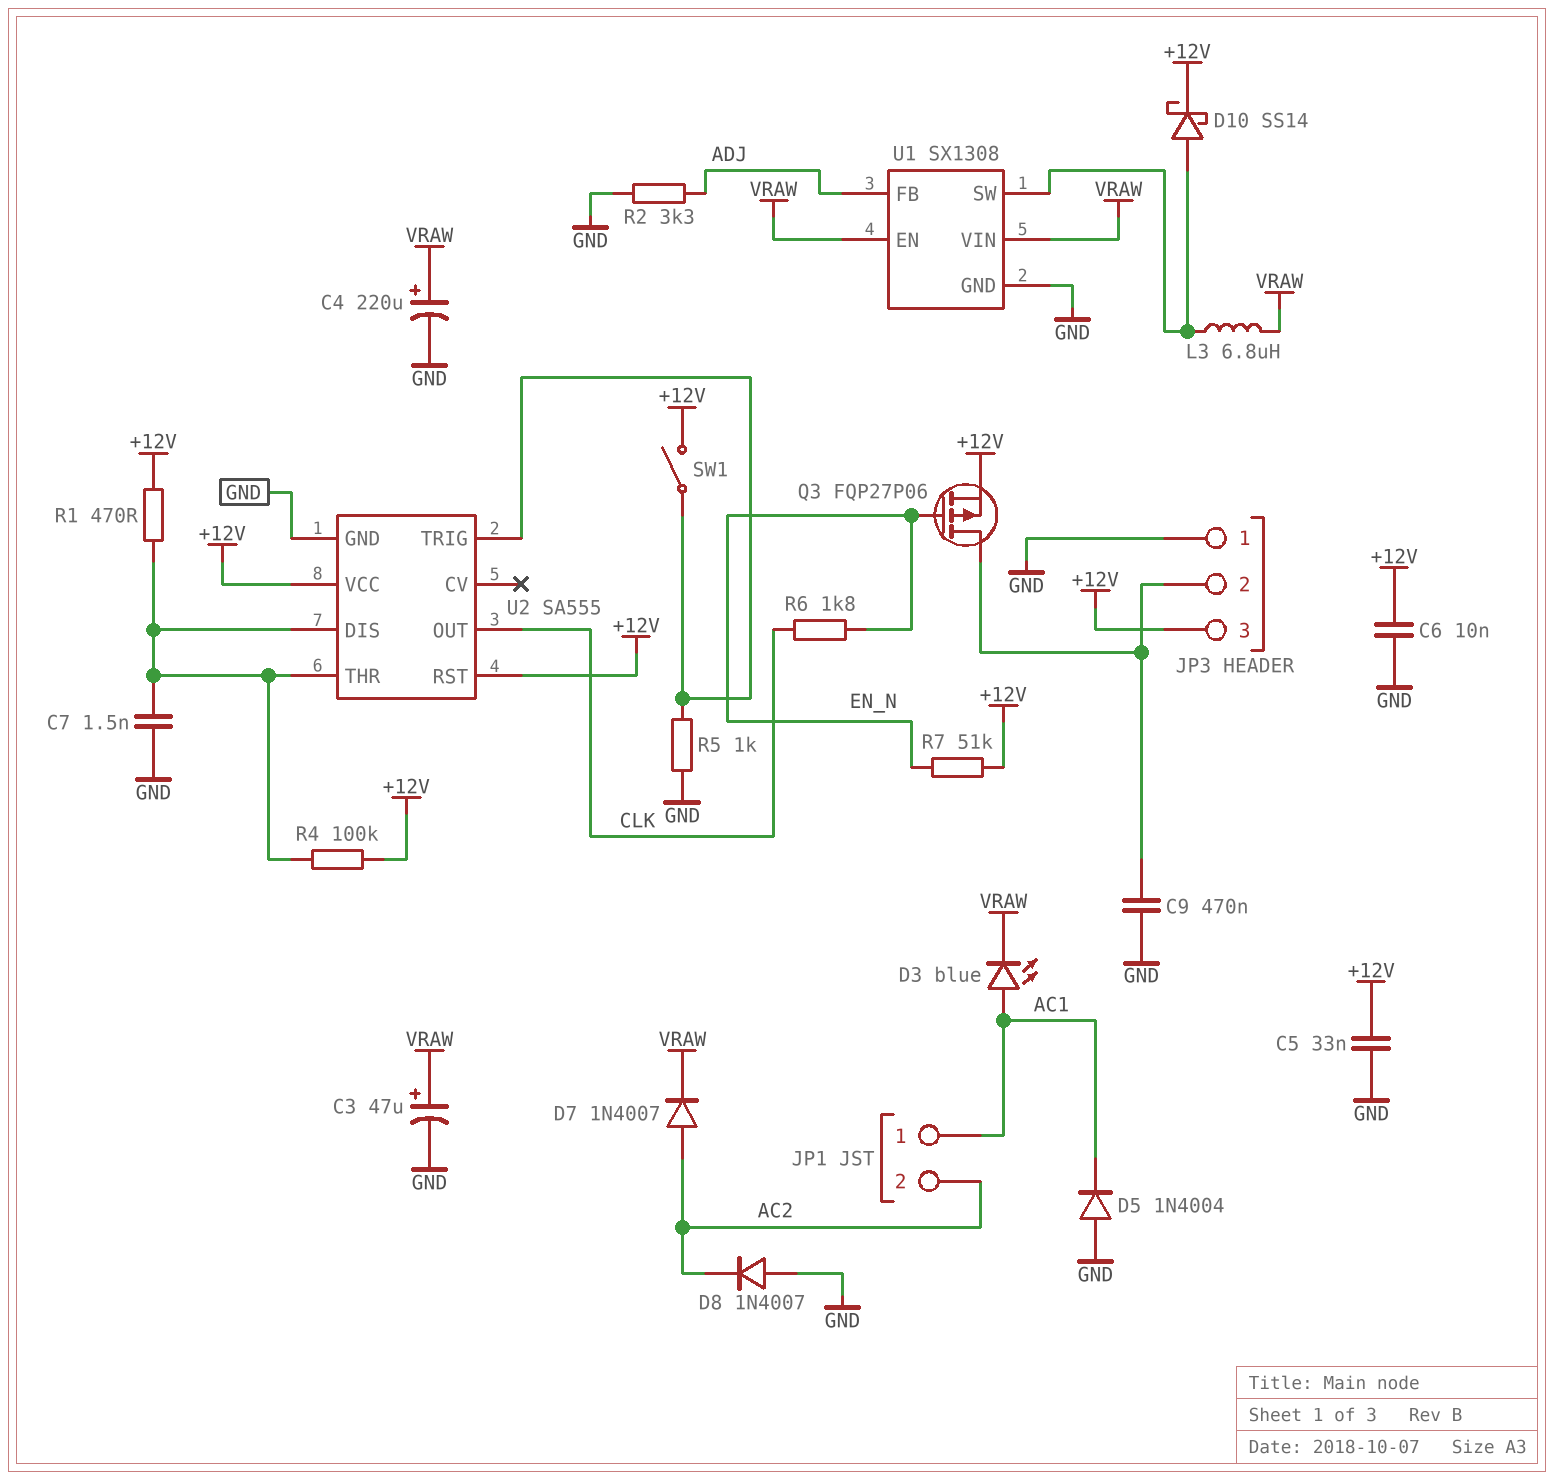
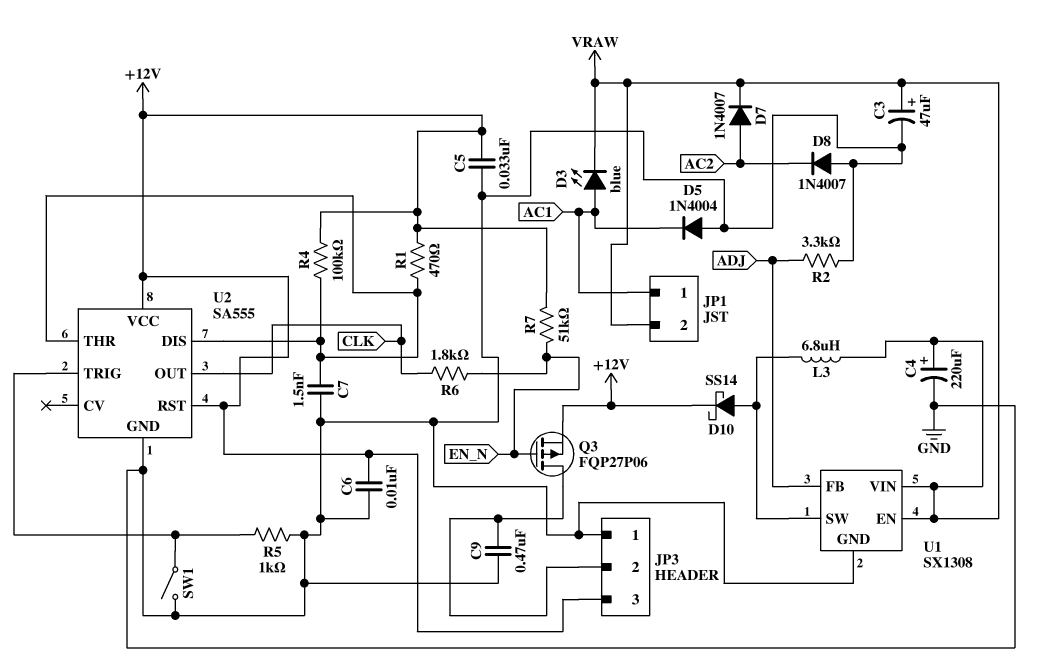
JP1 pin 2: AC2 -> VRAW
SW1: switch (+12V, U2/TRIG) -> switch (GND, U2/TRIG)

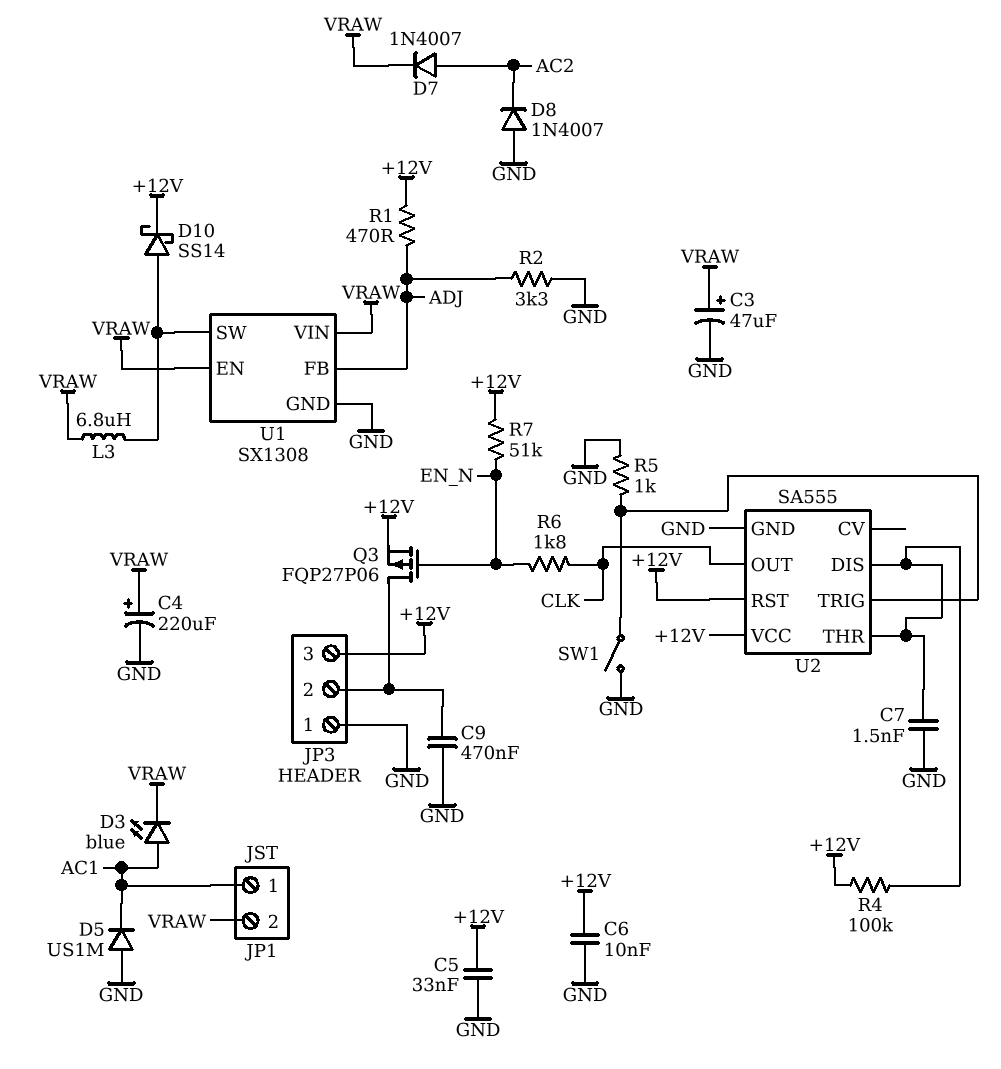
D5: diode 1N4004 (A GND, K AC1) -> diode US1M (A GND, K AC1)
R1: 470 (+12V, U2/DIS) -> 470 (+12V, ADJ)

